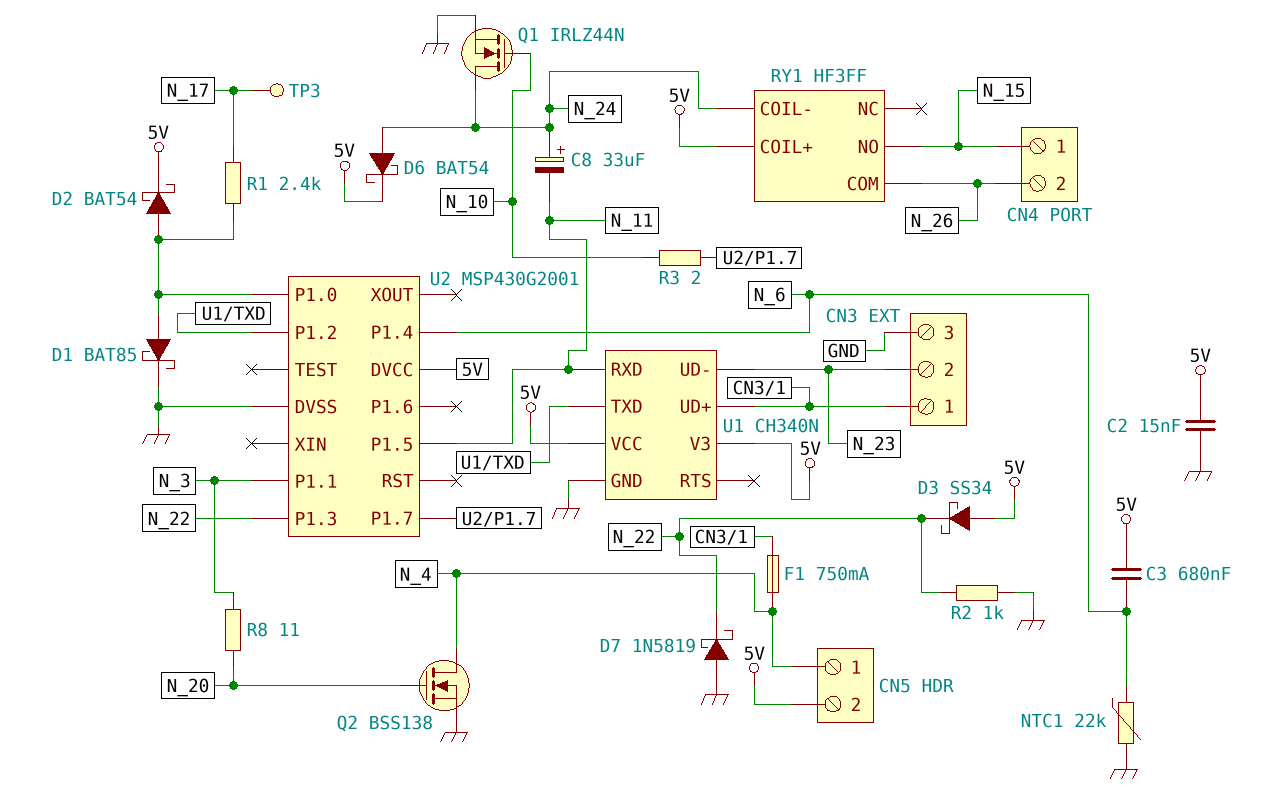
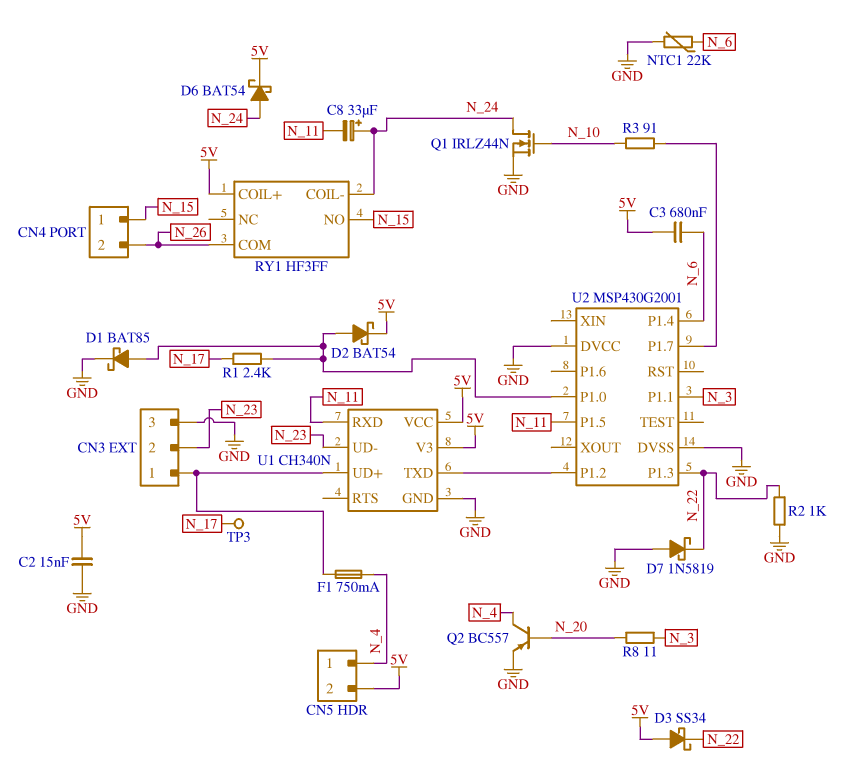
Q2: NMOS BSS138 (G N_20, D N_4, S GND) -> PNP BC557 (B N_20, C N_4, E GND)
R3: 2 (N_10, U2/P1.7) -> 91 (N_10, U2/P1.7)
U2 pin DVCC: 5V -> GND

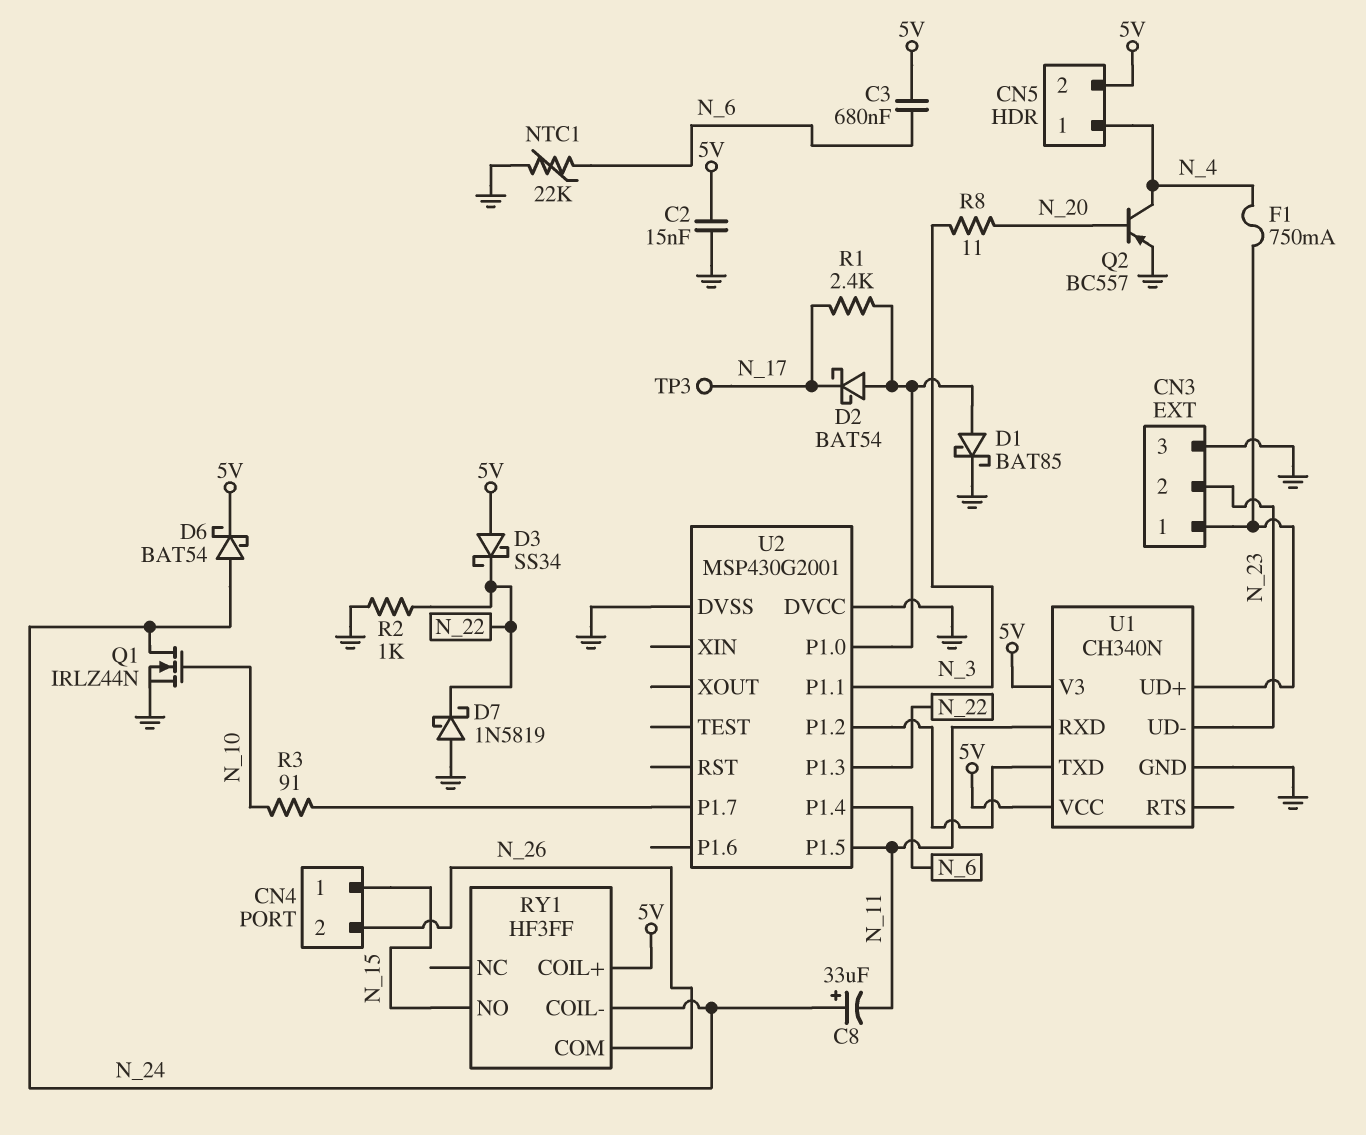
D2: schottky BAT54 (A U2/P1.0, K 5V) -> schottky BAT54 (A U2/P1.0, K N_17)

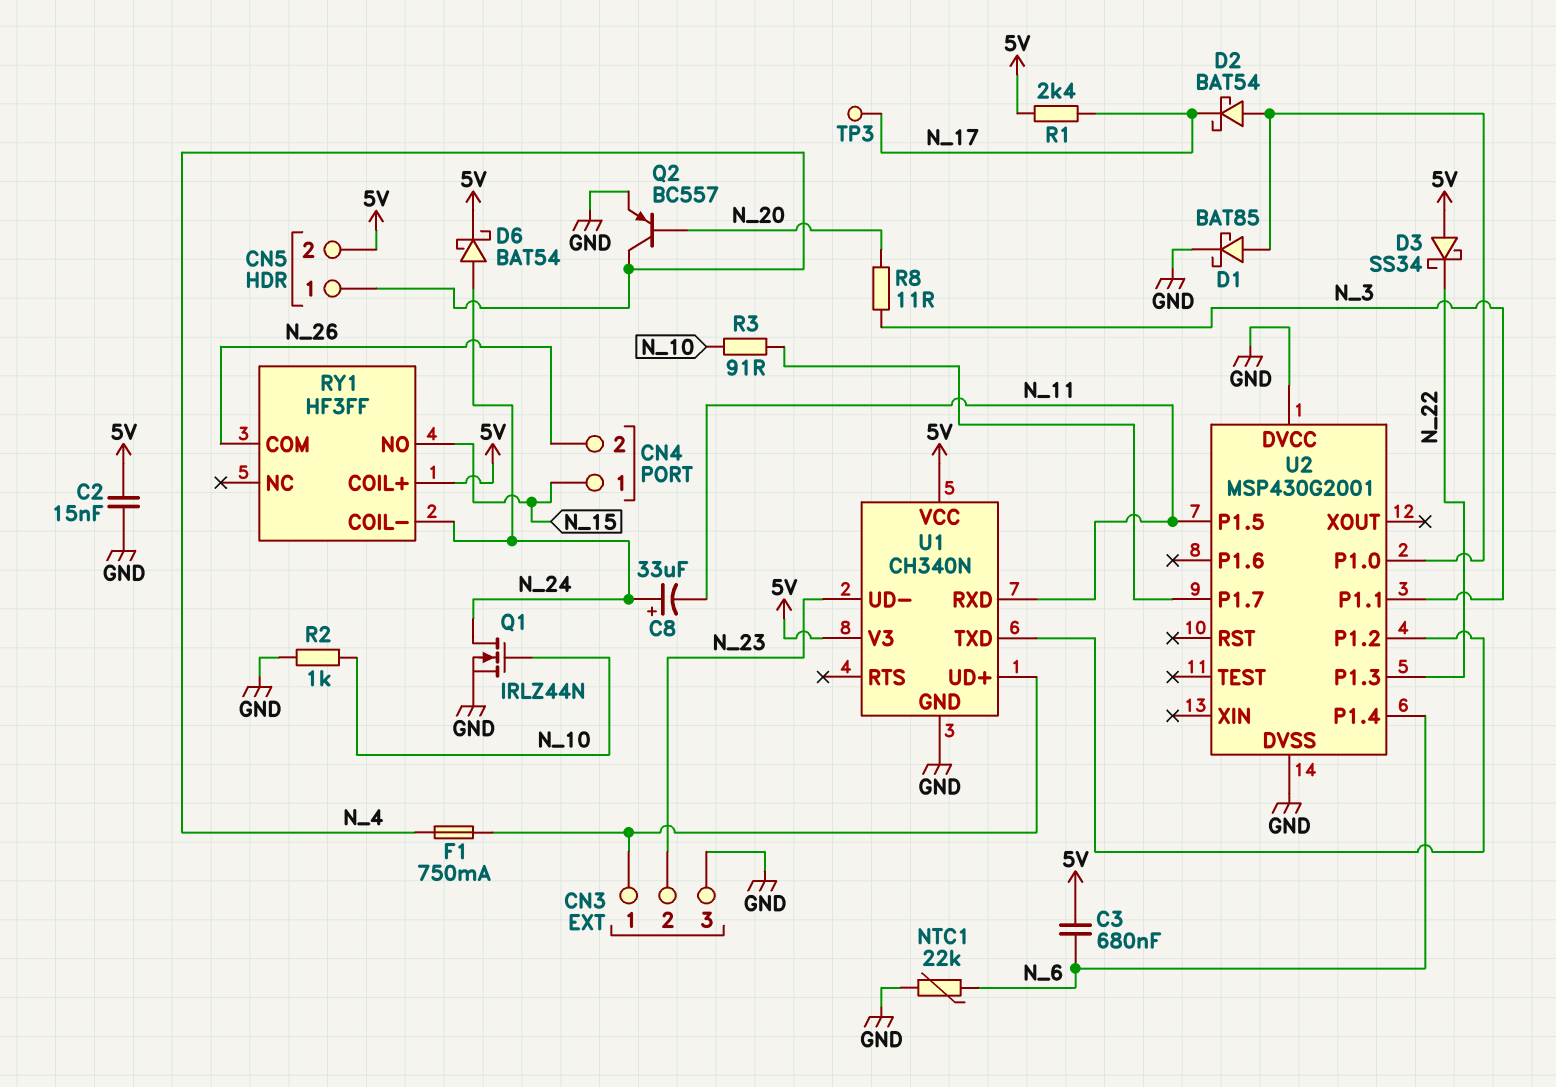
D7: schottky 1N5819 (A GND, K N_22) -> none
R1: 2.4k (N_17, U2/P1.0) -> 2.4k (5V, N_17)
R2: 1k (GND, N_22) -> 1k (GND, N_10)

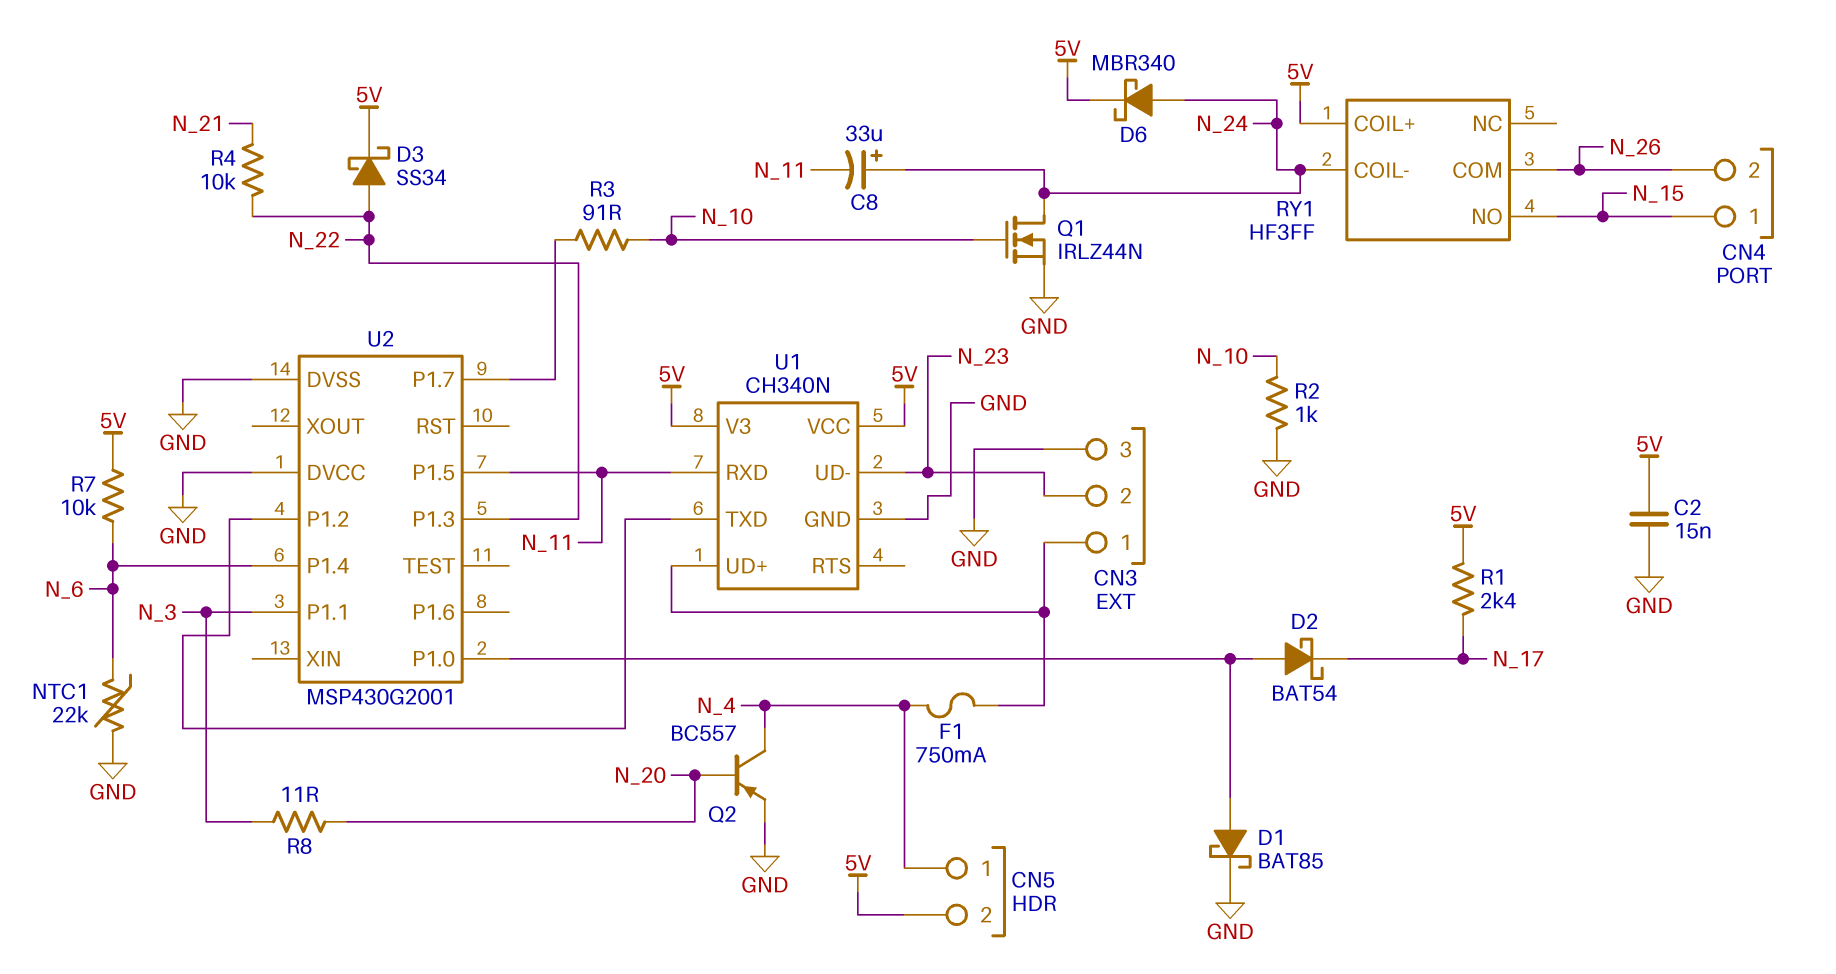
C3: 680nF (5V, N_6) -> none
D3: schottky SS34 (A 5V, K N_22) -> schottky SS34 (A N_22, K 5V)
D6: schottky BAT54 (A N_24, K 5V) -> schottky MBR340 (A N_24, K 5V)
R4: none -> 10k (N_21, N_22)
R7: none -> 10k (5V, N_6)
TP3: test point (N_17) -> none

